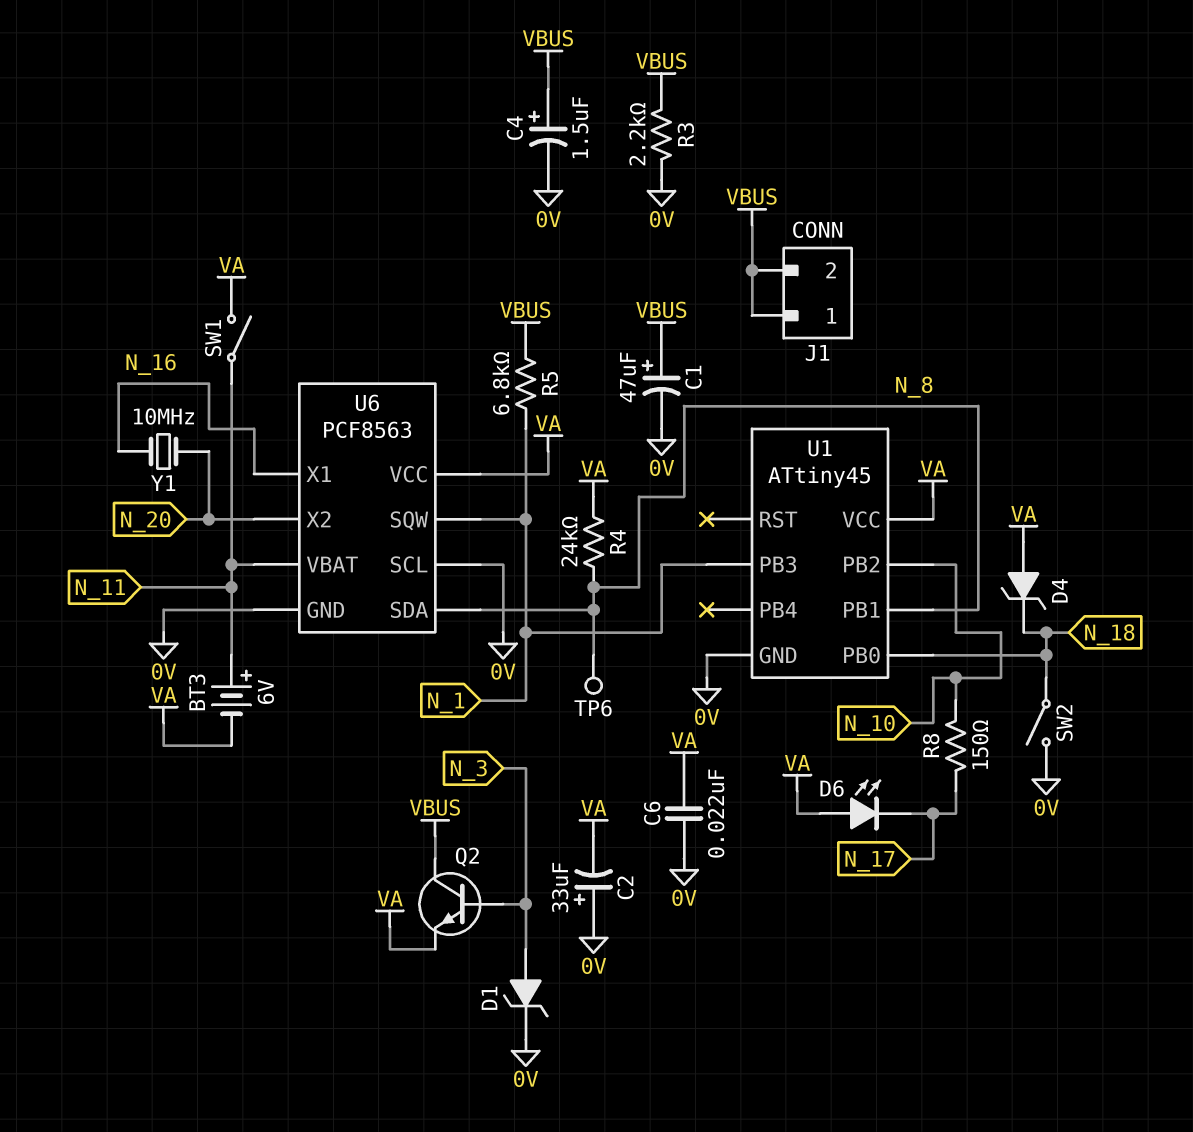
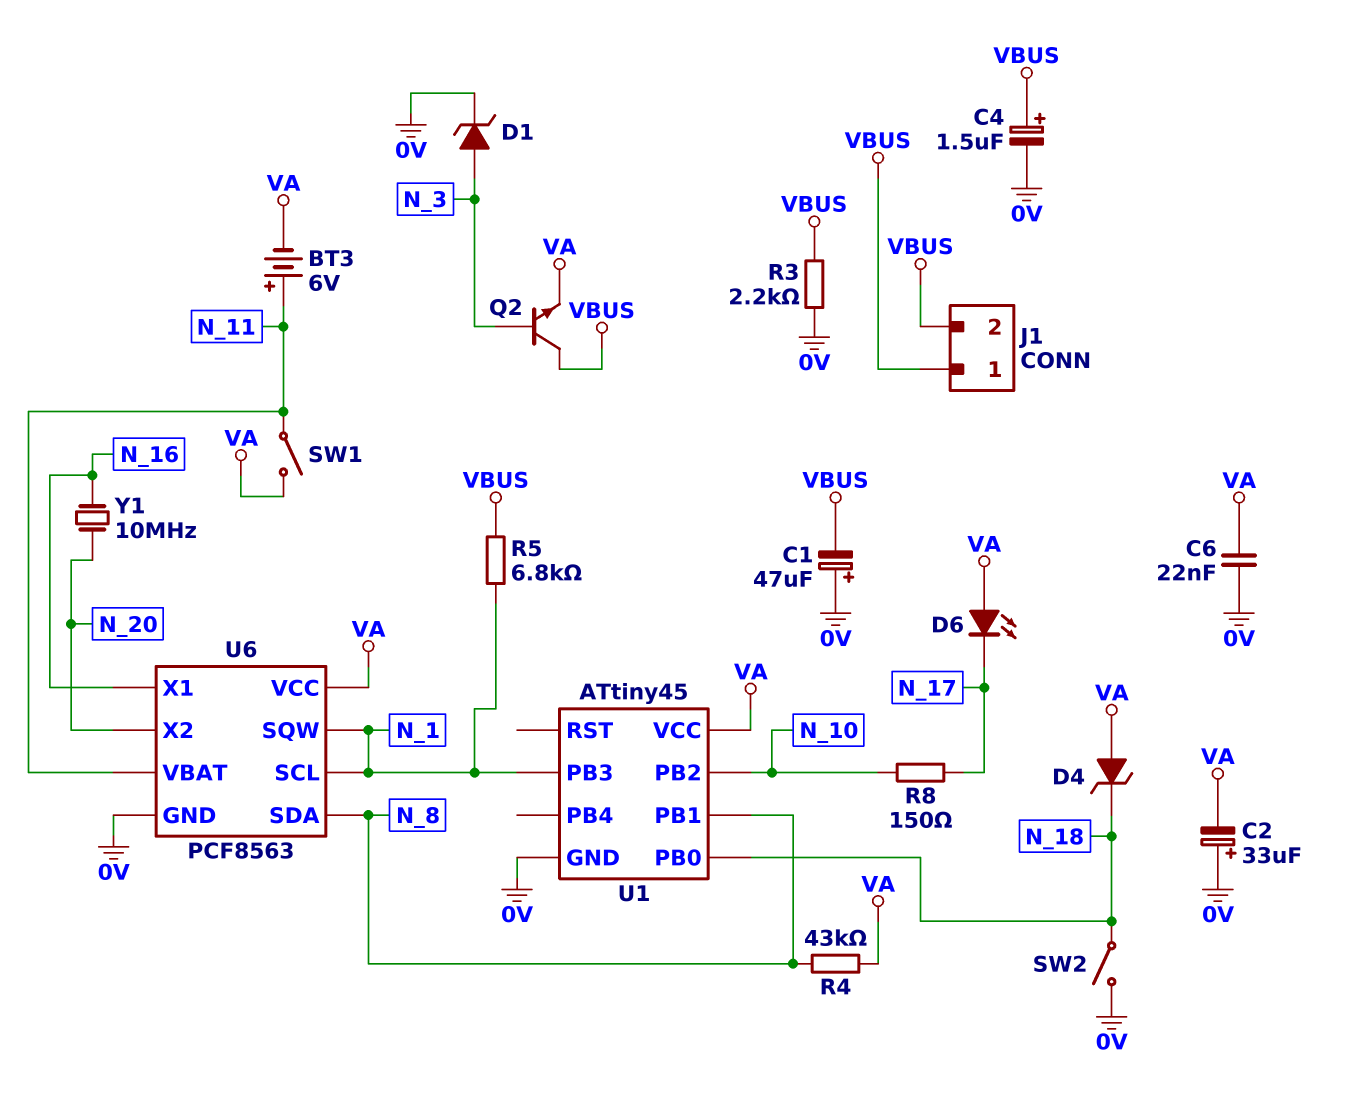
C1: 47uF (plus VBUS, minus 0V) -> 47uF (plus 0V, minus VBUS)
R4: 24k (N_8, VA) -> 43k (N_8, VA)
TP6: test point (N_8) -> none
U6 pin SCL: 0V -> N_1

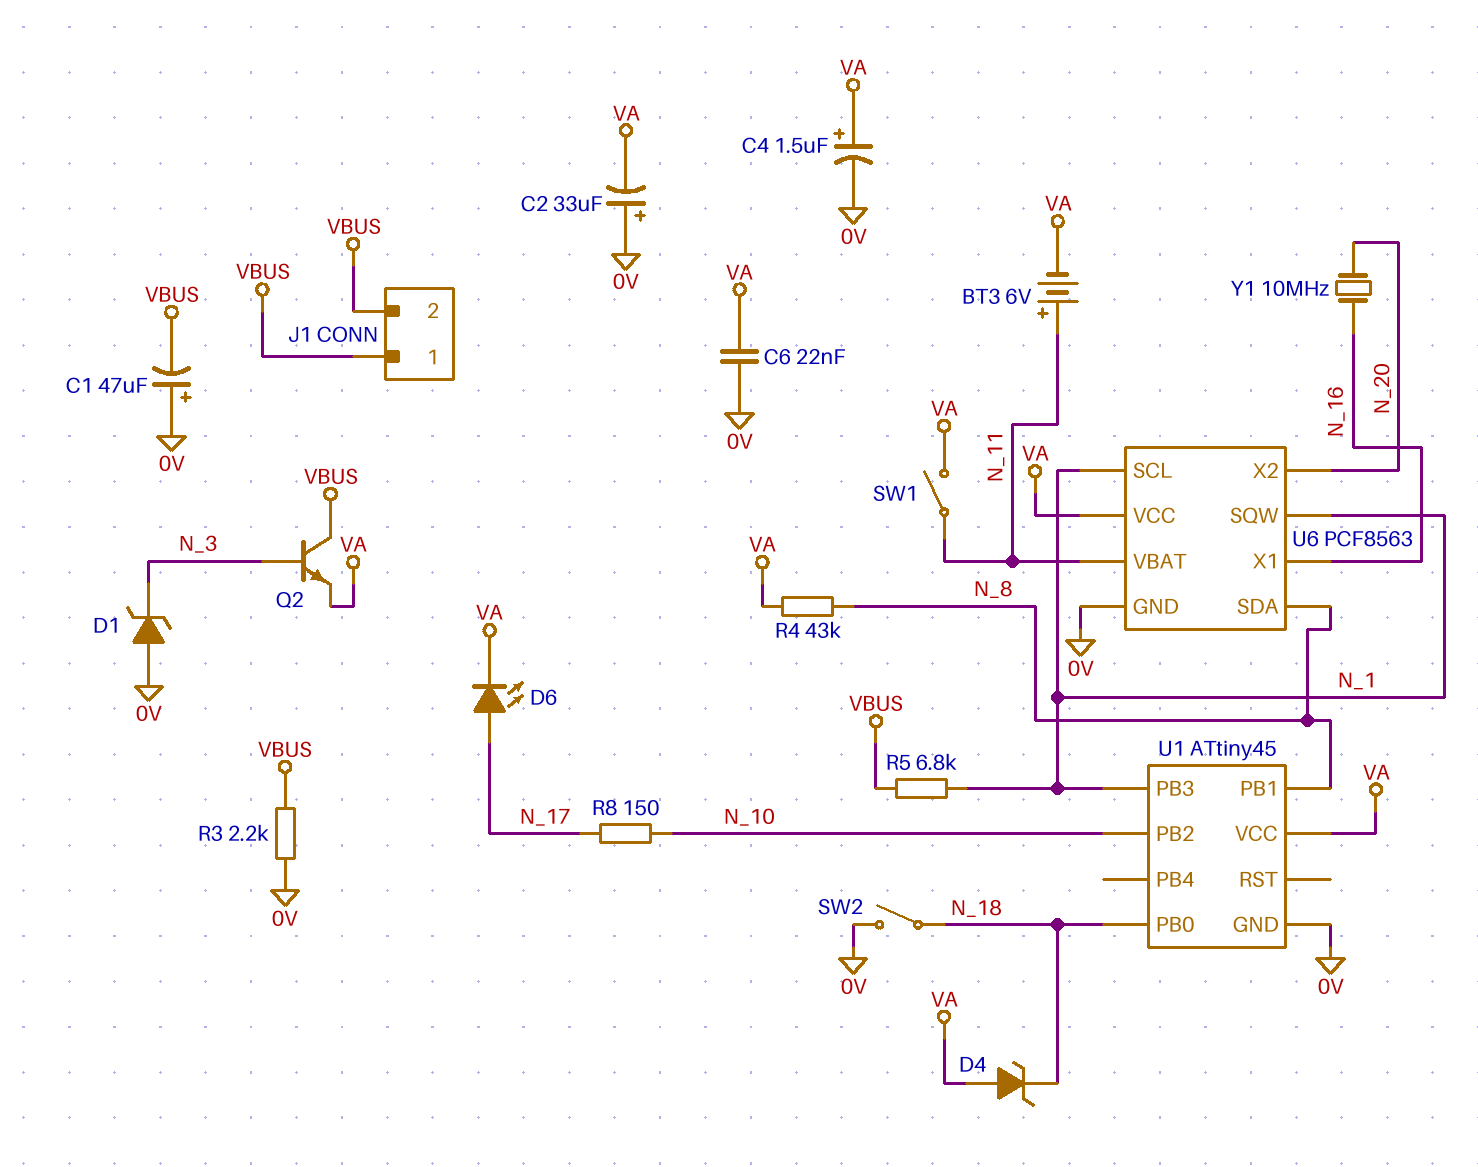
C4: 1.5uF (plus VBUS, minus 0V) -> 1.5uF (plus VA, minus 0V)
D1: zener (A N_3, K 0V) -> zener (A 0V, K N_3)
D6: LED (A VA, K N_17) -> LED (A N_17, K VA)

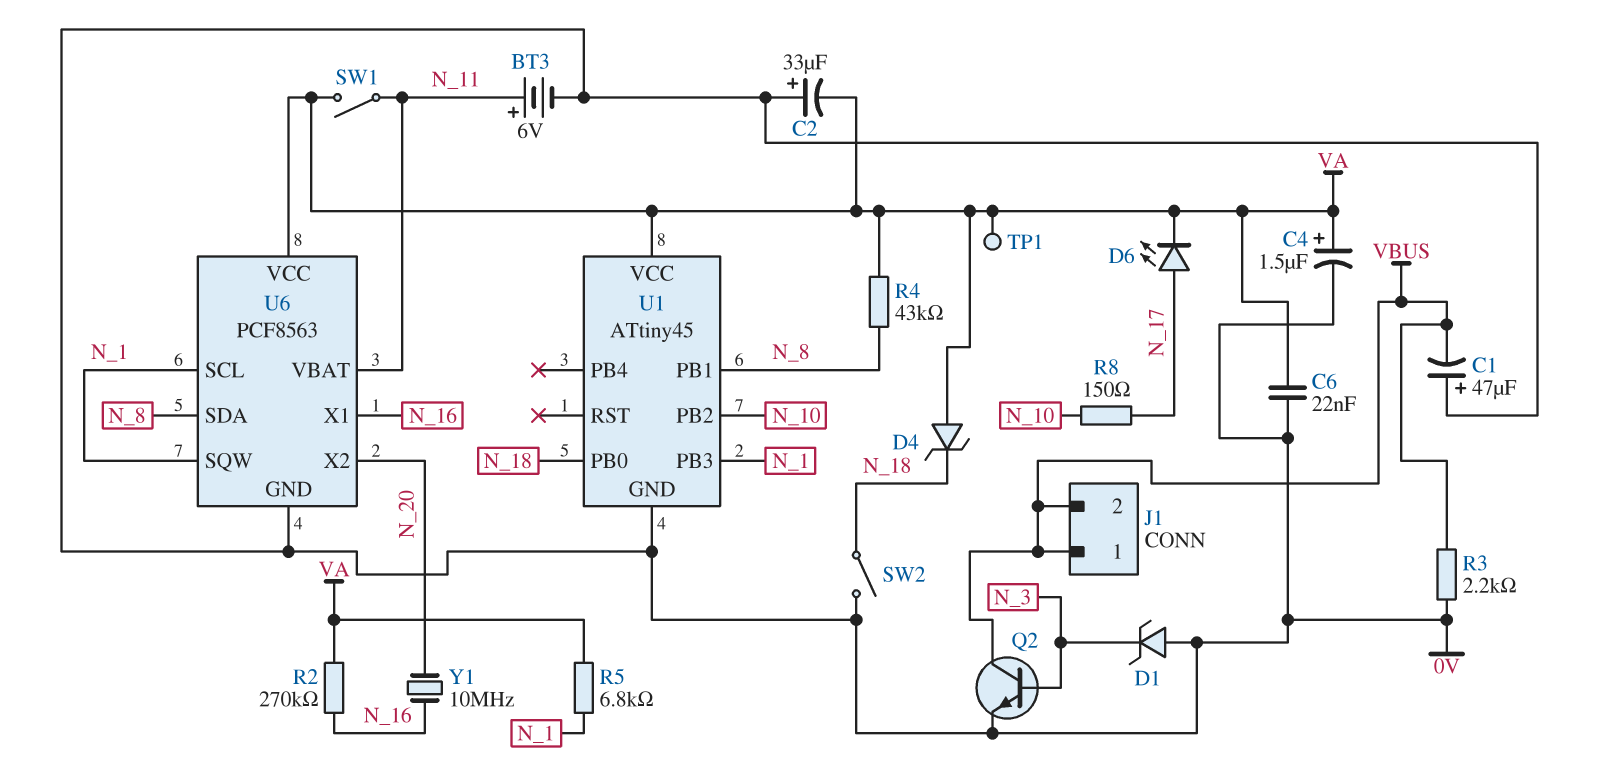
BT3: 6V (plus N_11, minus VA) -> 6V (plus N_11, minus 0V)
Q2: NPN (B N_3, C VBUS, E VA) -> NPN (B N_3, C VBUS, E 0V)
R2: none -> 270k (N_16, VA)
R5: 6.8k (N_1, VBUS) -> 6.8k (N_1, VA)
TP1: none -> test point (VA)

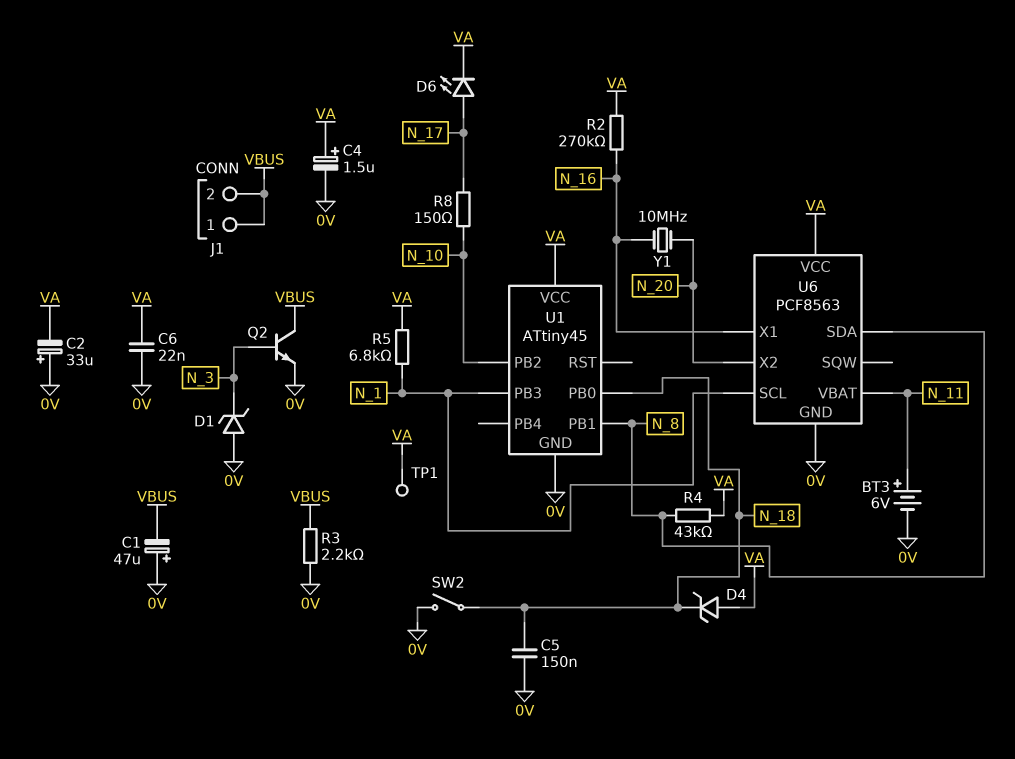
C5: none -> 150nF (0V, N_18)
SW1: switch (N_11, VA) -> none
U6 pin SQW: N_1 -> none

